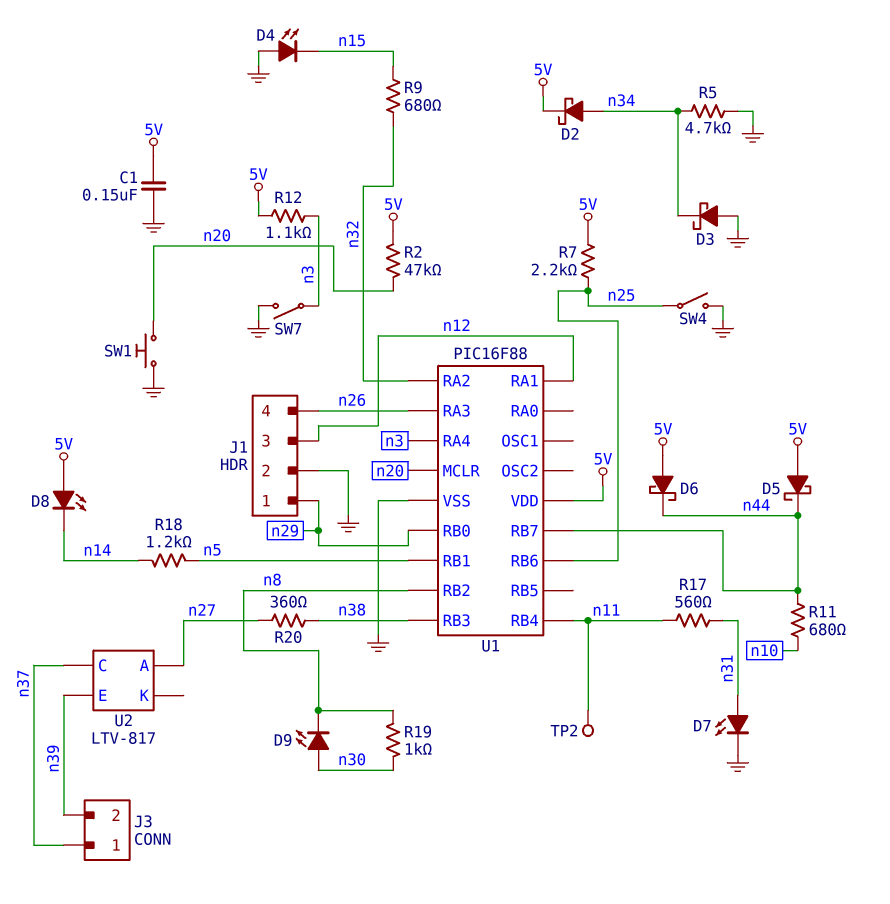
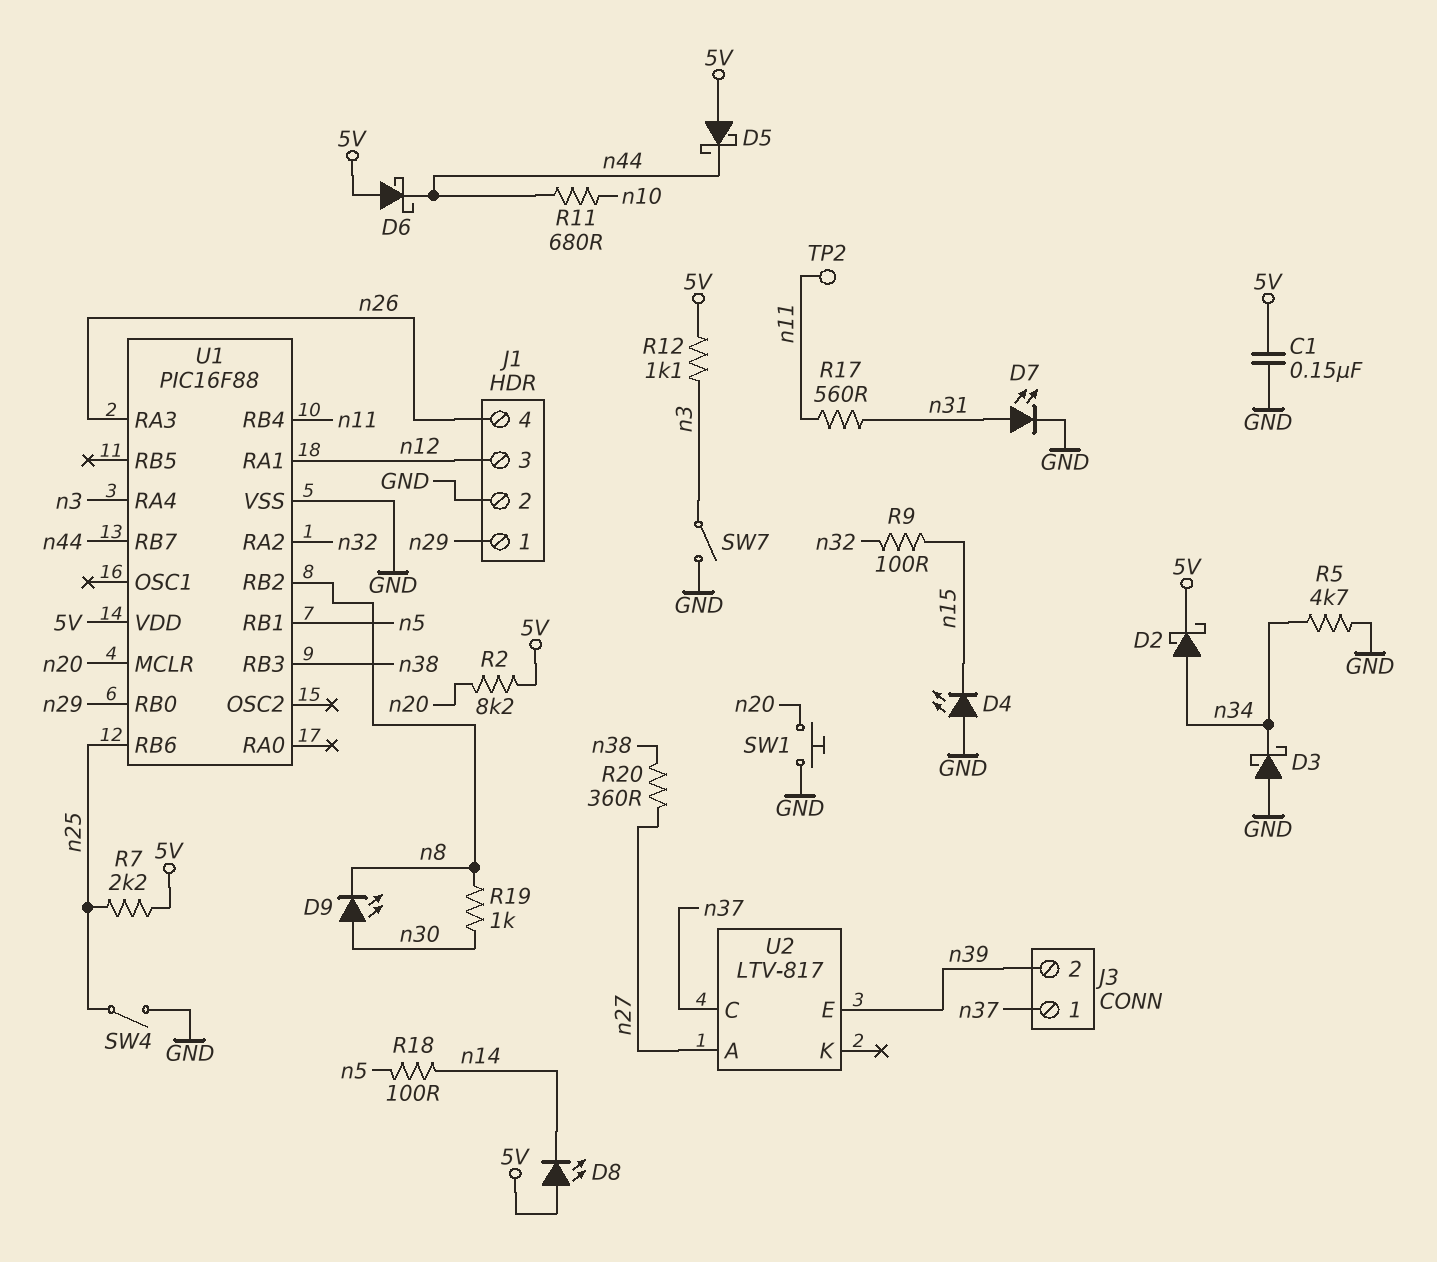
R2: 47k (5V, n20) -> 8.2k (5V, n20)
R9: 680 (n15, n32) -> 100 (n15, n32)
R18: 1.2k (n5, n14) -> 100 (n5, n14)

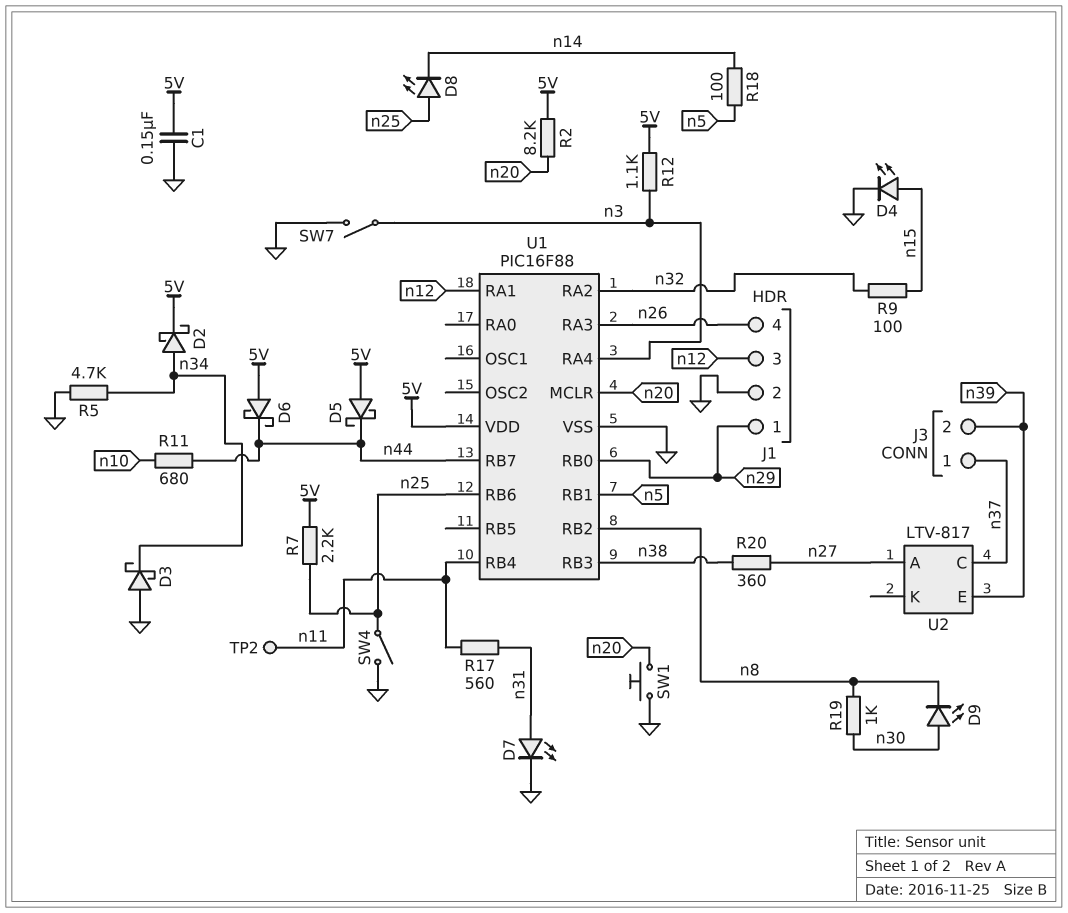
D4: LED (A GND, K n15) -> LED (A n15, K GND)
D8: LED (A 5V, K n14) -> LED (A n25, K n14)

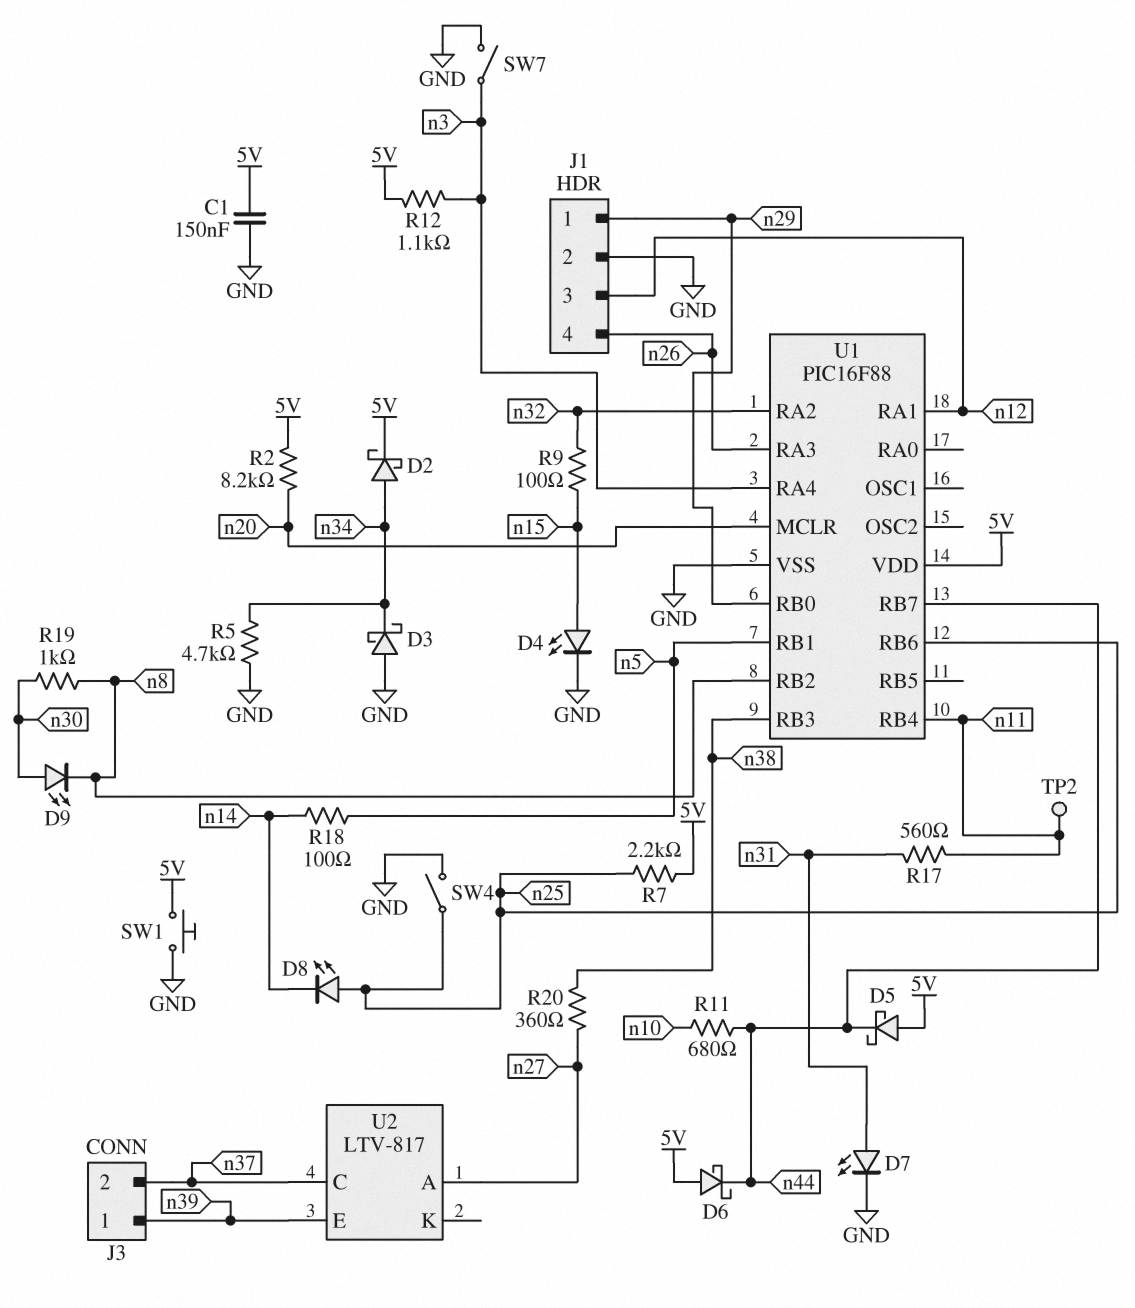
J3 pin 1: n37 -> n39
J3 pin 2: n39 -> n37
SW1: button (GND, n20) -> button (5V, GND)

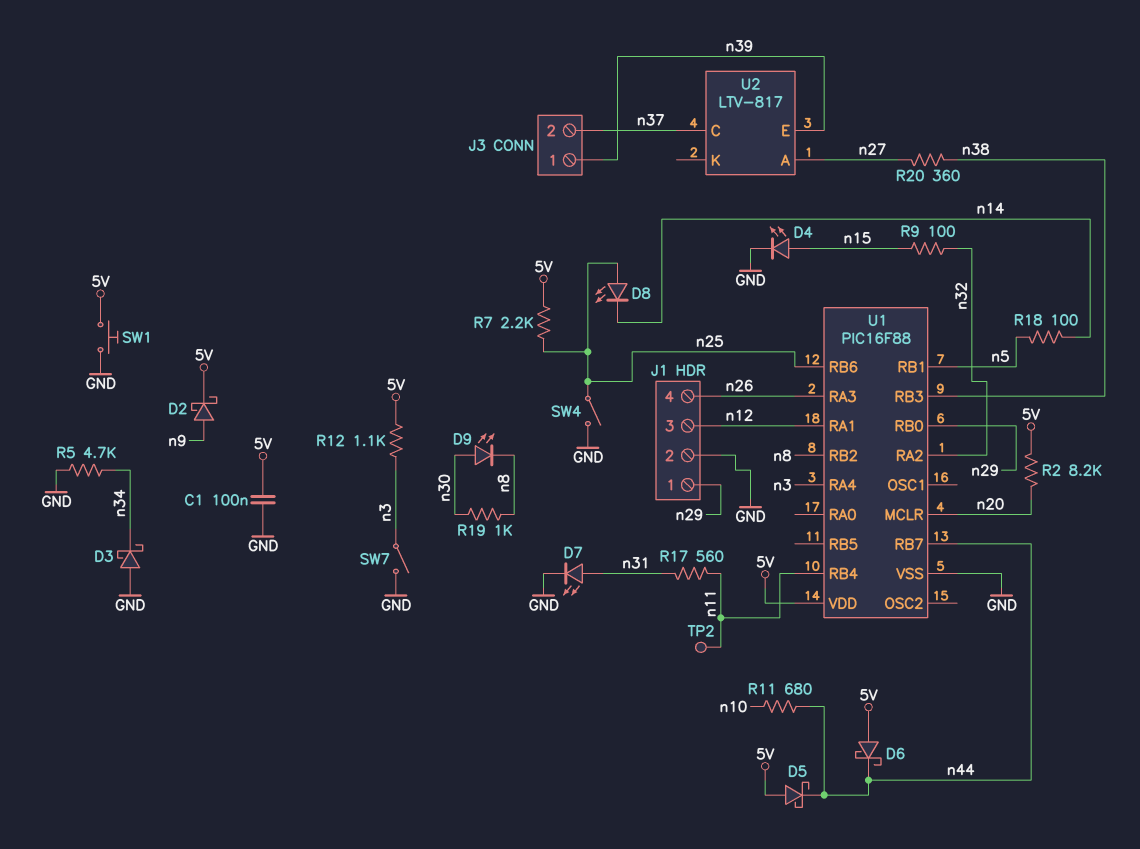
C1: 150nF (5V, GND) -> 100nF (5V, GND)
D2: schottky (A n34, K 5V) -> schottky (A n9, K 5V)

